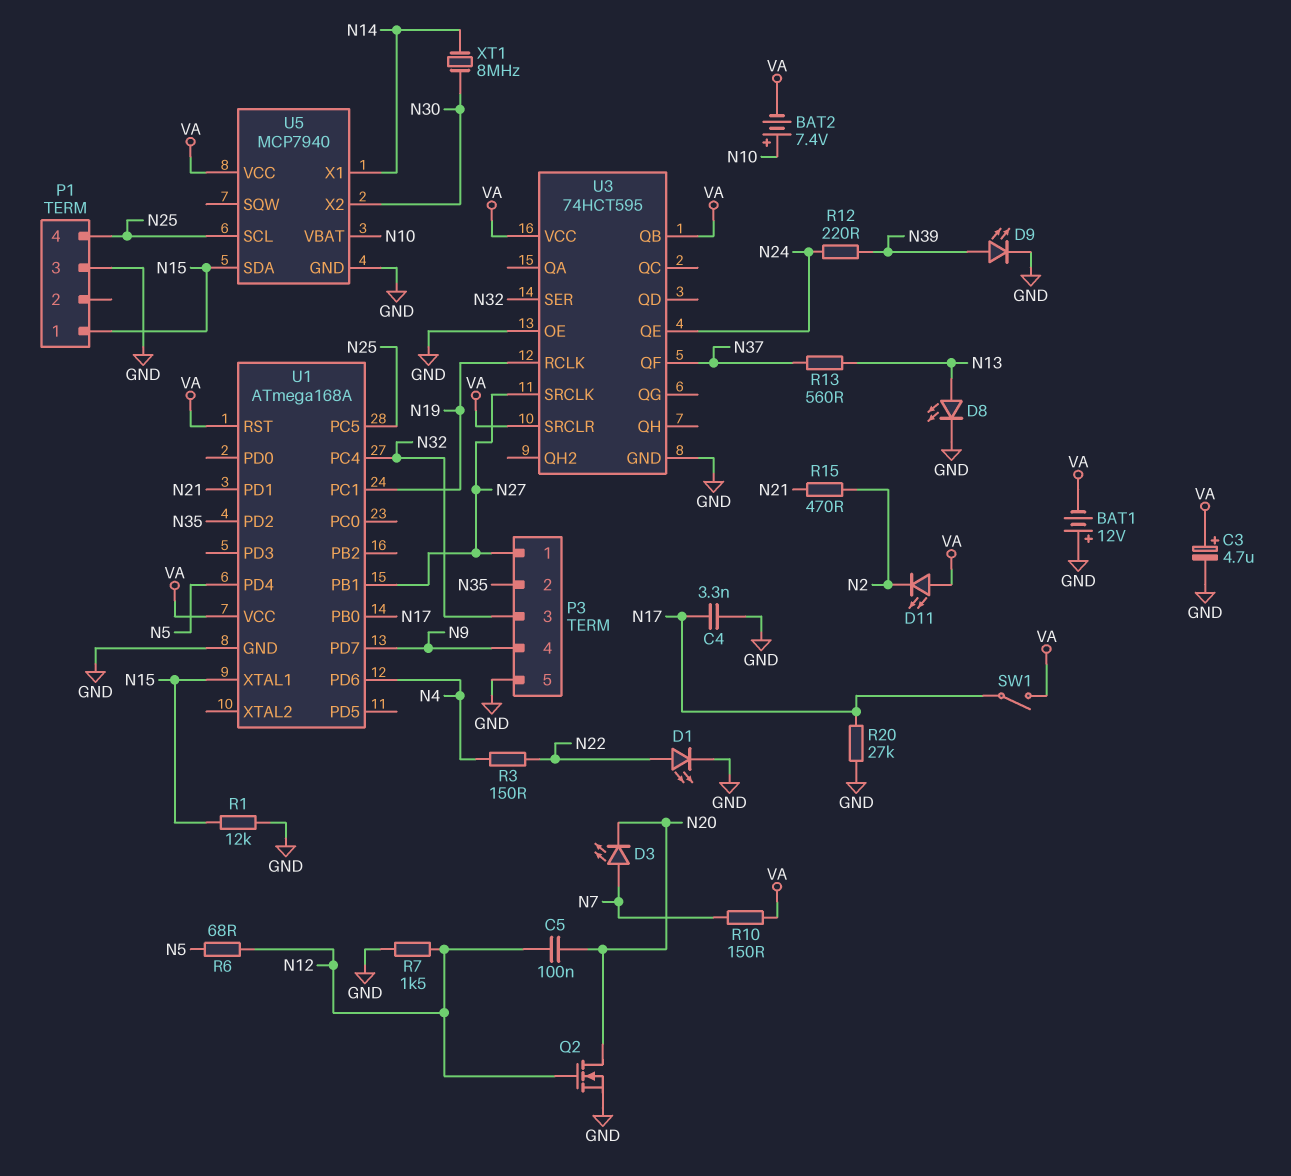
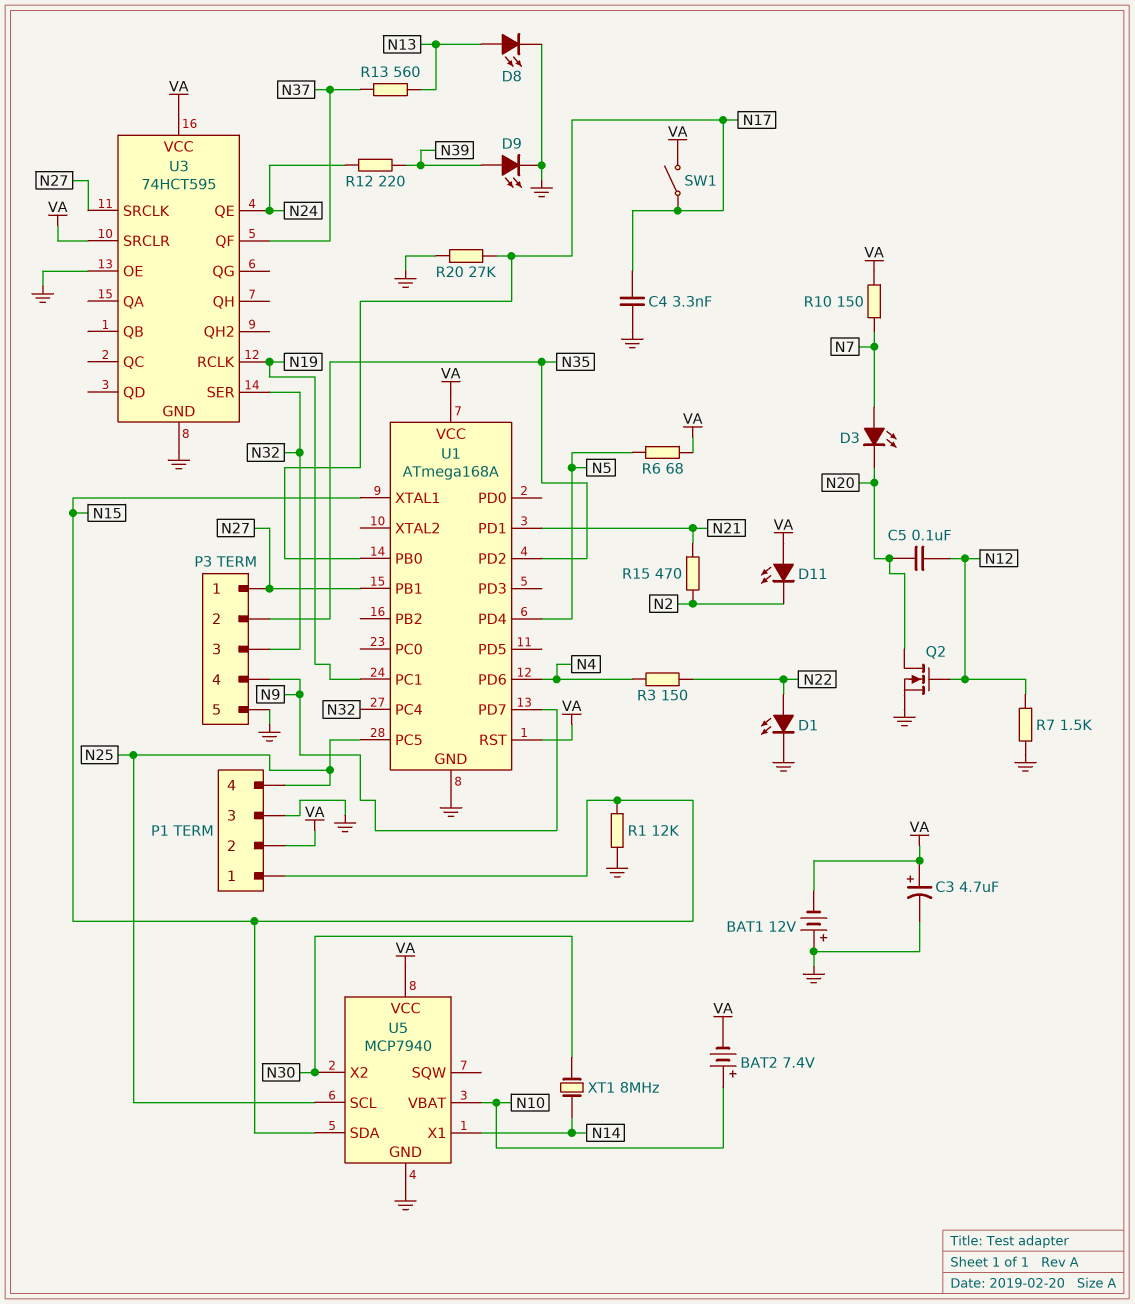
P1 pin 2: none -> VA
R6: 68 (N5, N12) -> 68 (N5, VA)
U3 pin QB: VA -> none

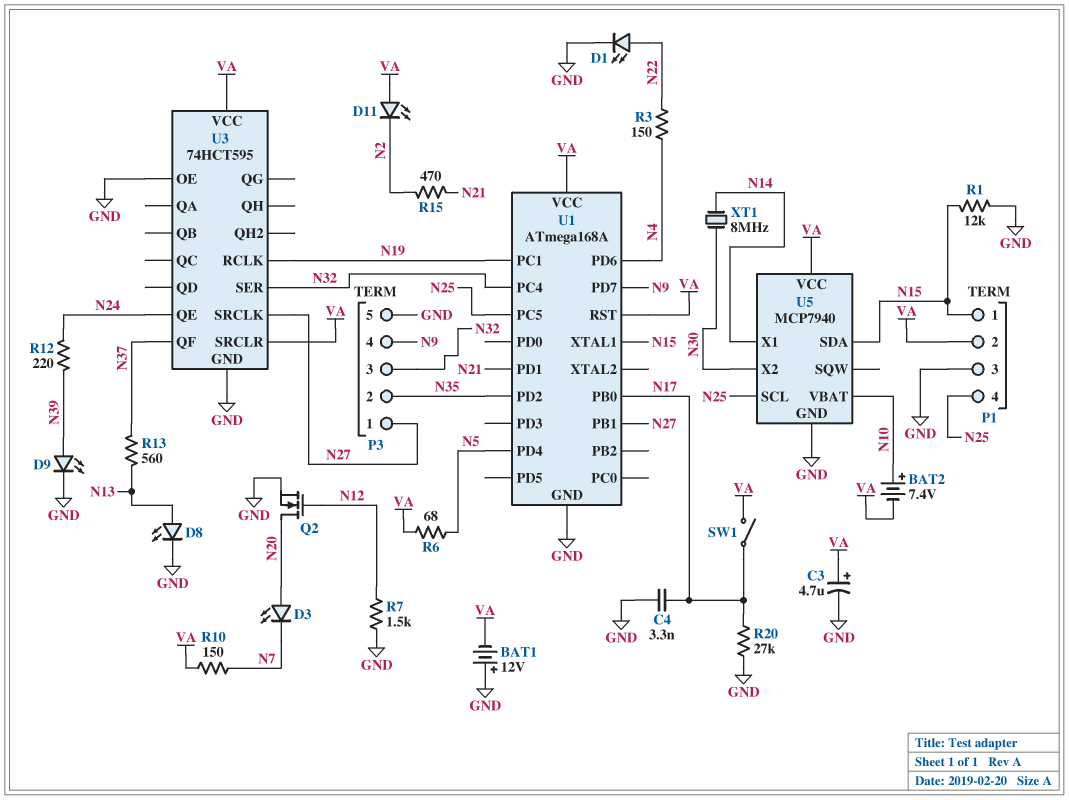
C5: 100nF (N12, N20) -> none
D3: LED (A N7, K N20) -> LED (A N20, K N7)

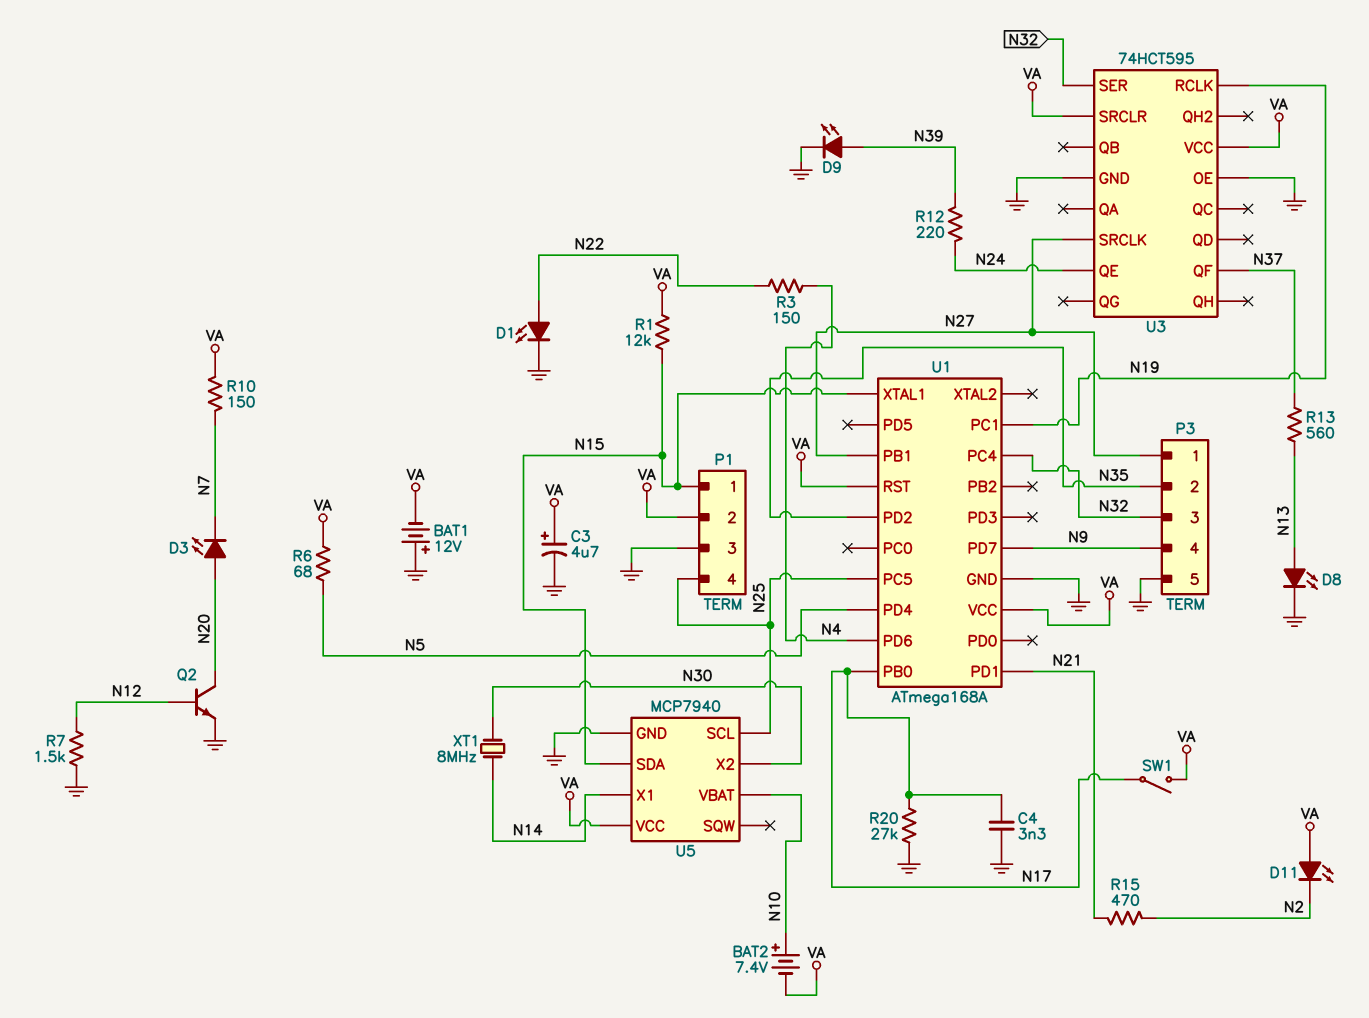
Q2: NMOS (G N12, D N20, S GND) -> NPN (B N12, C N20, E GND)
R1: 12k (GND, N15) -> 12k (N15, VA)

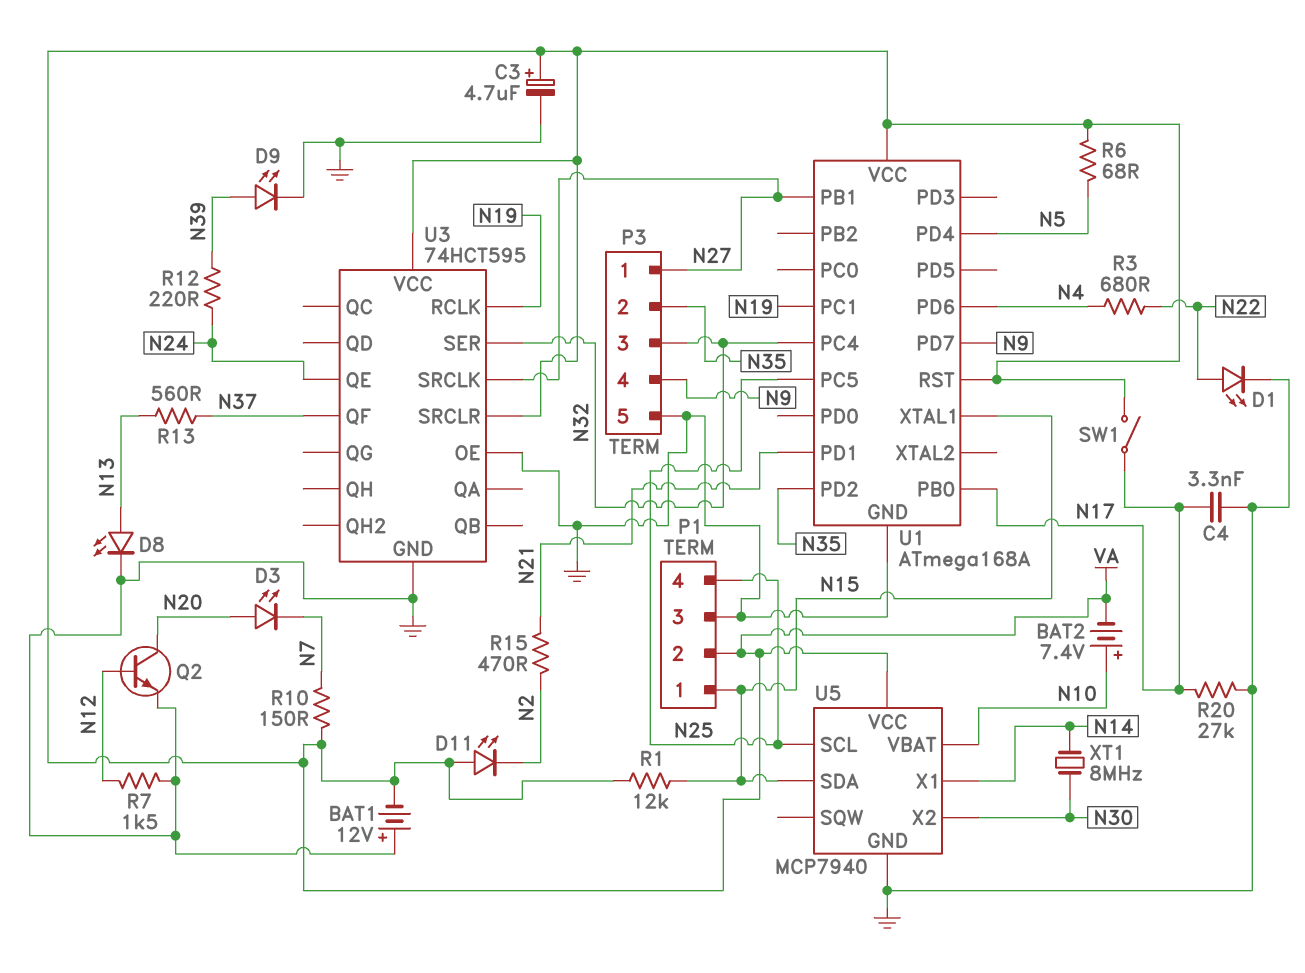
R3: 150 (N4, N22) -> 680 (N4, N22)

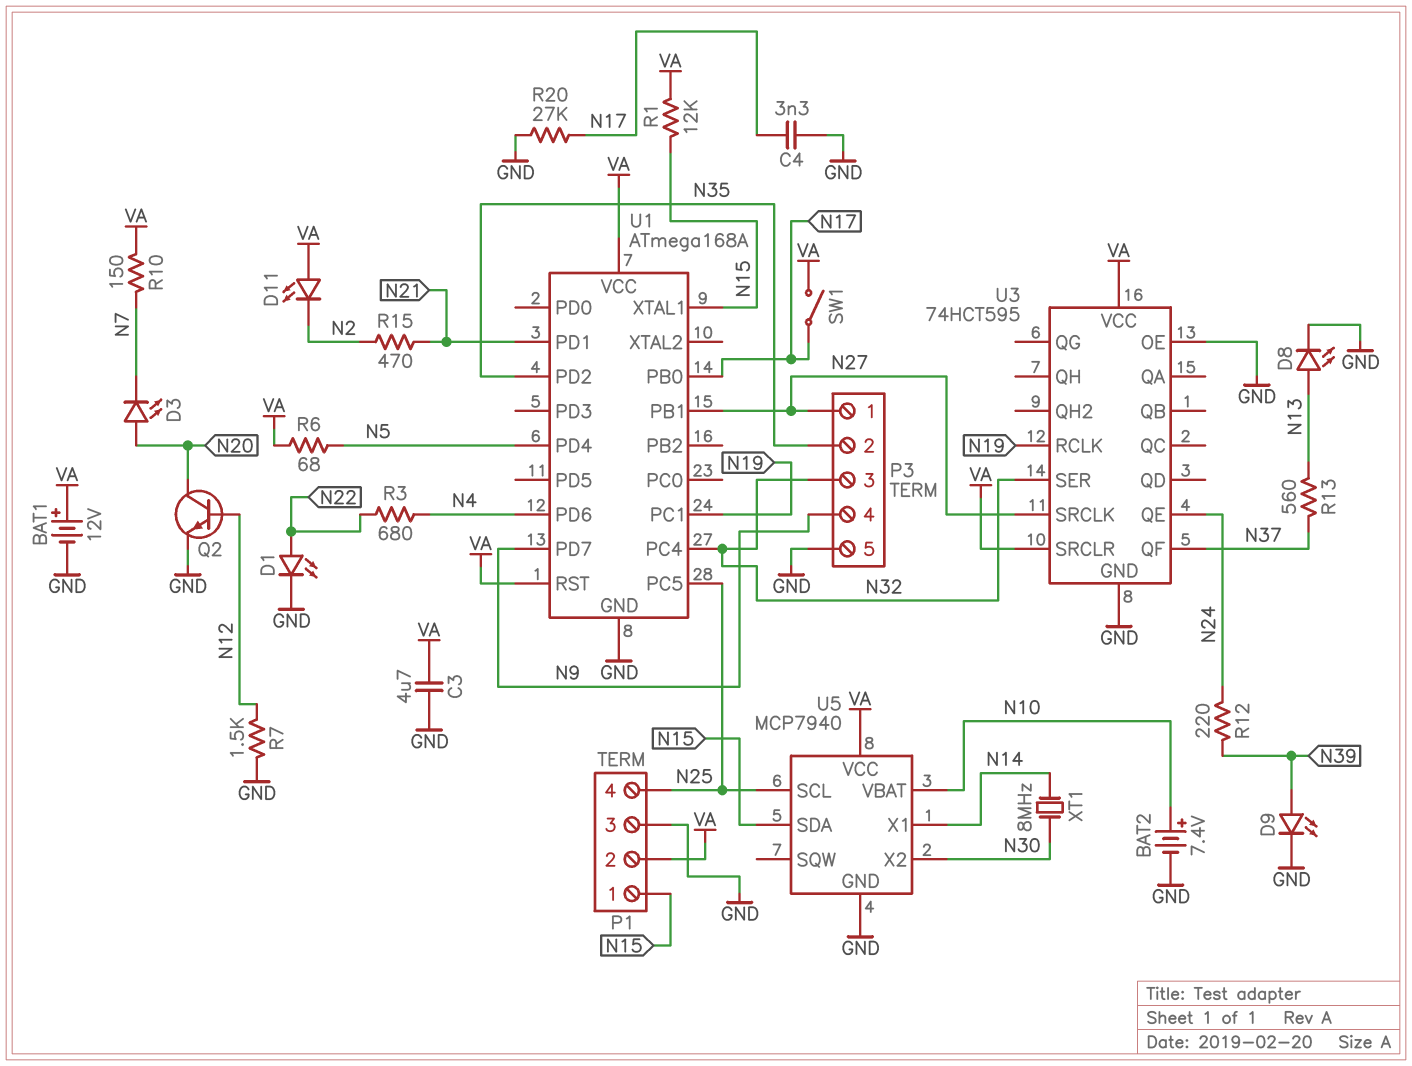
BAT1: 12V (plus GND, minus VA) -> 12V (plus VA, minus GND)
BAT2: 7.4V (plus N10, minus VA) -> 7.4V (plus N10, minus GND)
C3: 4.7uF (plus VA, minus GND) -> 4.7uF (GND, VA)

